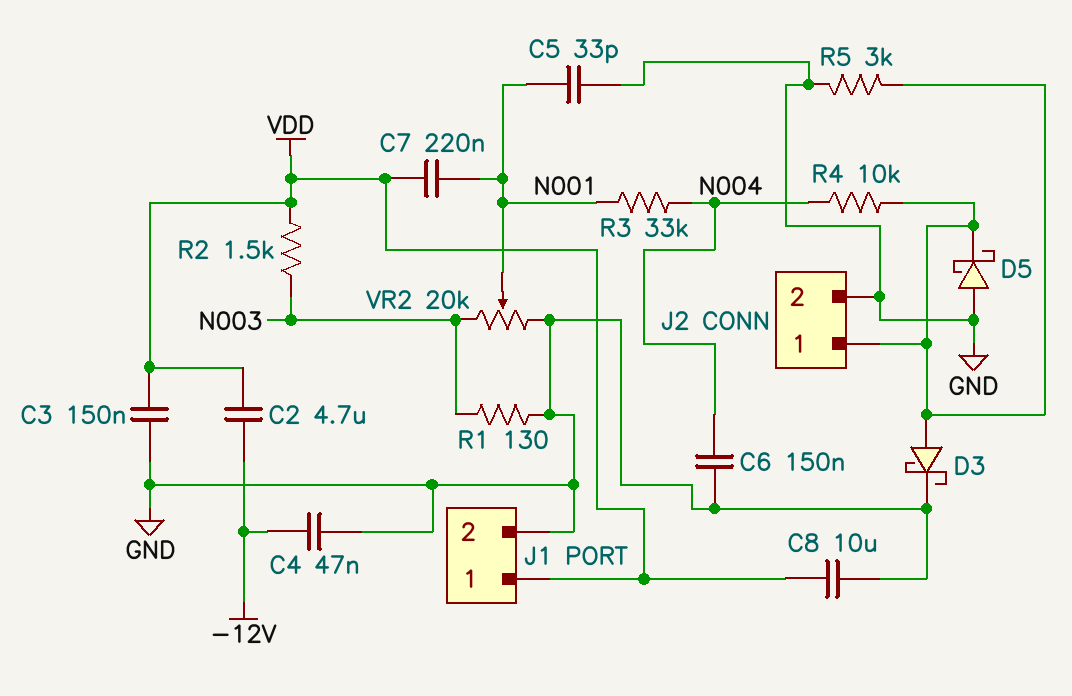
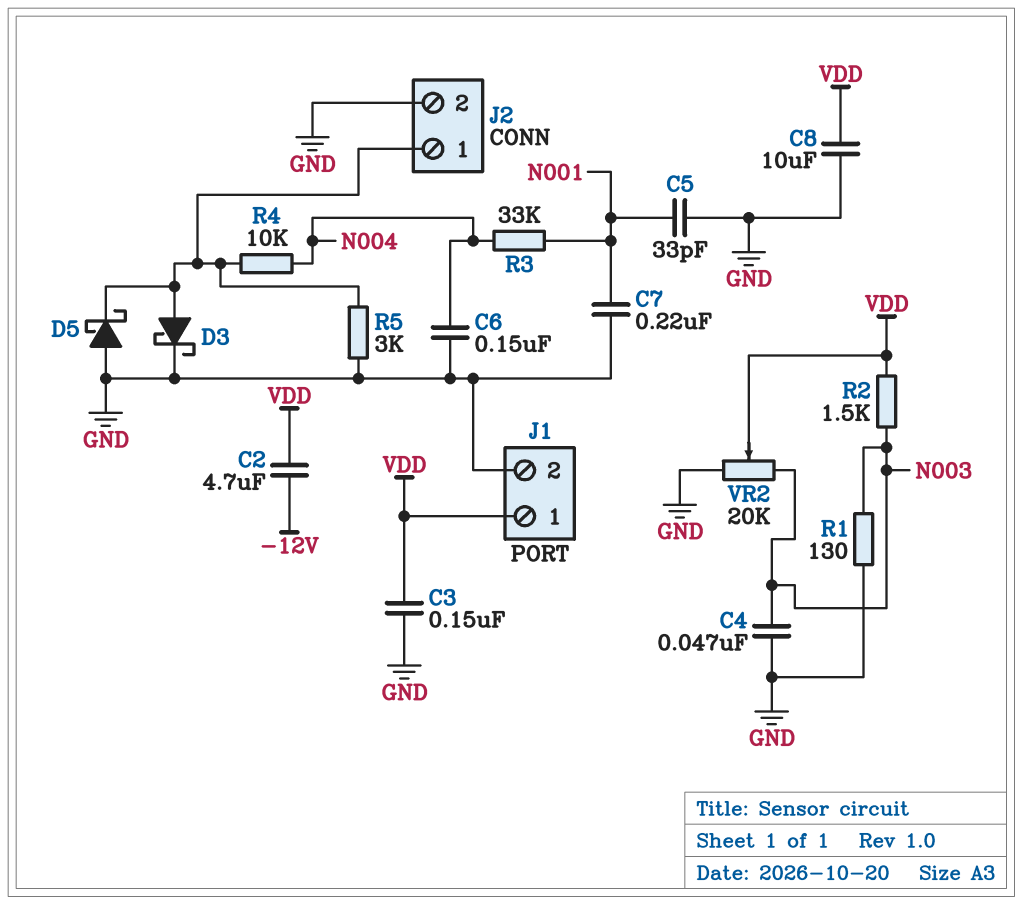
C4: 47nF (-12V, GND) -> 47nF (GND, N003)
C7: 220nF (N001, VDD) -> 220nF (GND, N001)
VR2: 20k (GND, N003, wiper N001) -> 20k (GND, N003, wiper VDD)

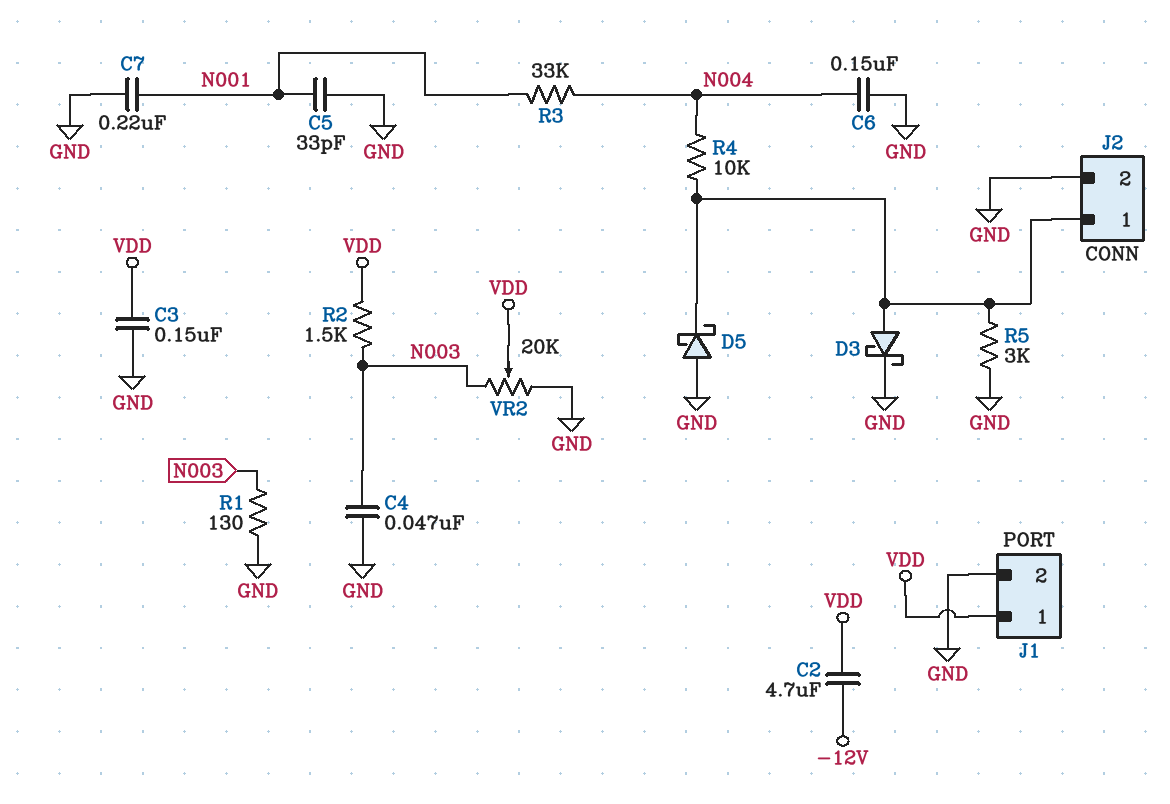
C8: 10uF (GND, VDD) -> none

